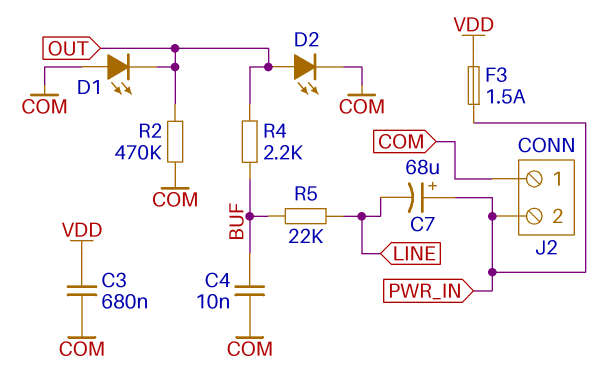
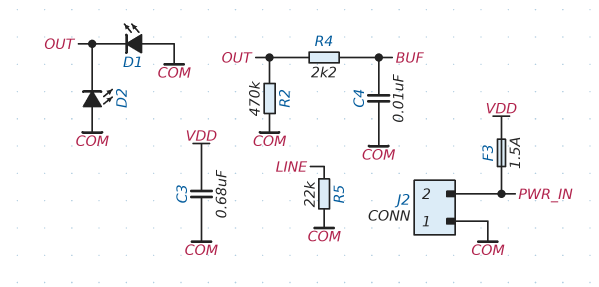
C7: 68uF (plus PWR_IN, minus LINE) -> none
D2: LED (A OUT, K COM) -> LED (A COM, K OUT)
R5: 22k (BUF, LINE) -> 22k (COM, LINE)

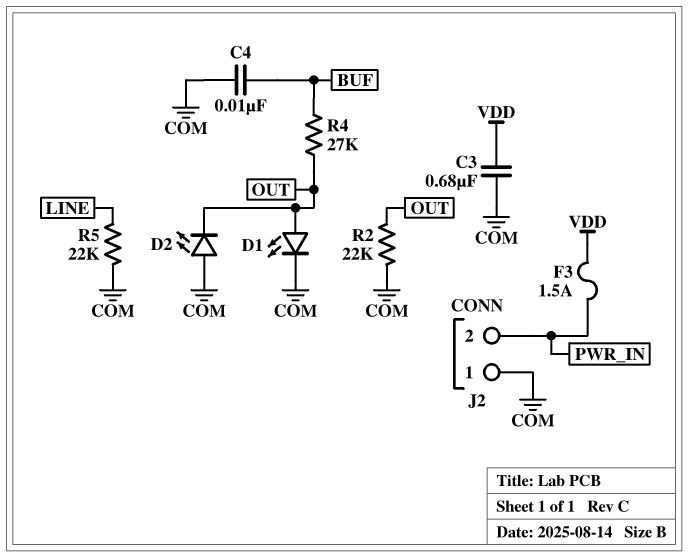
D1: LED (A COM, K OUT) -> LED (A OUT, K COM)
R2: 470k (COM, OUT) -> 22k (COM, OUT)
R4: 2.2k (BUF, OUT) -> 27k (BUF, OUT)

